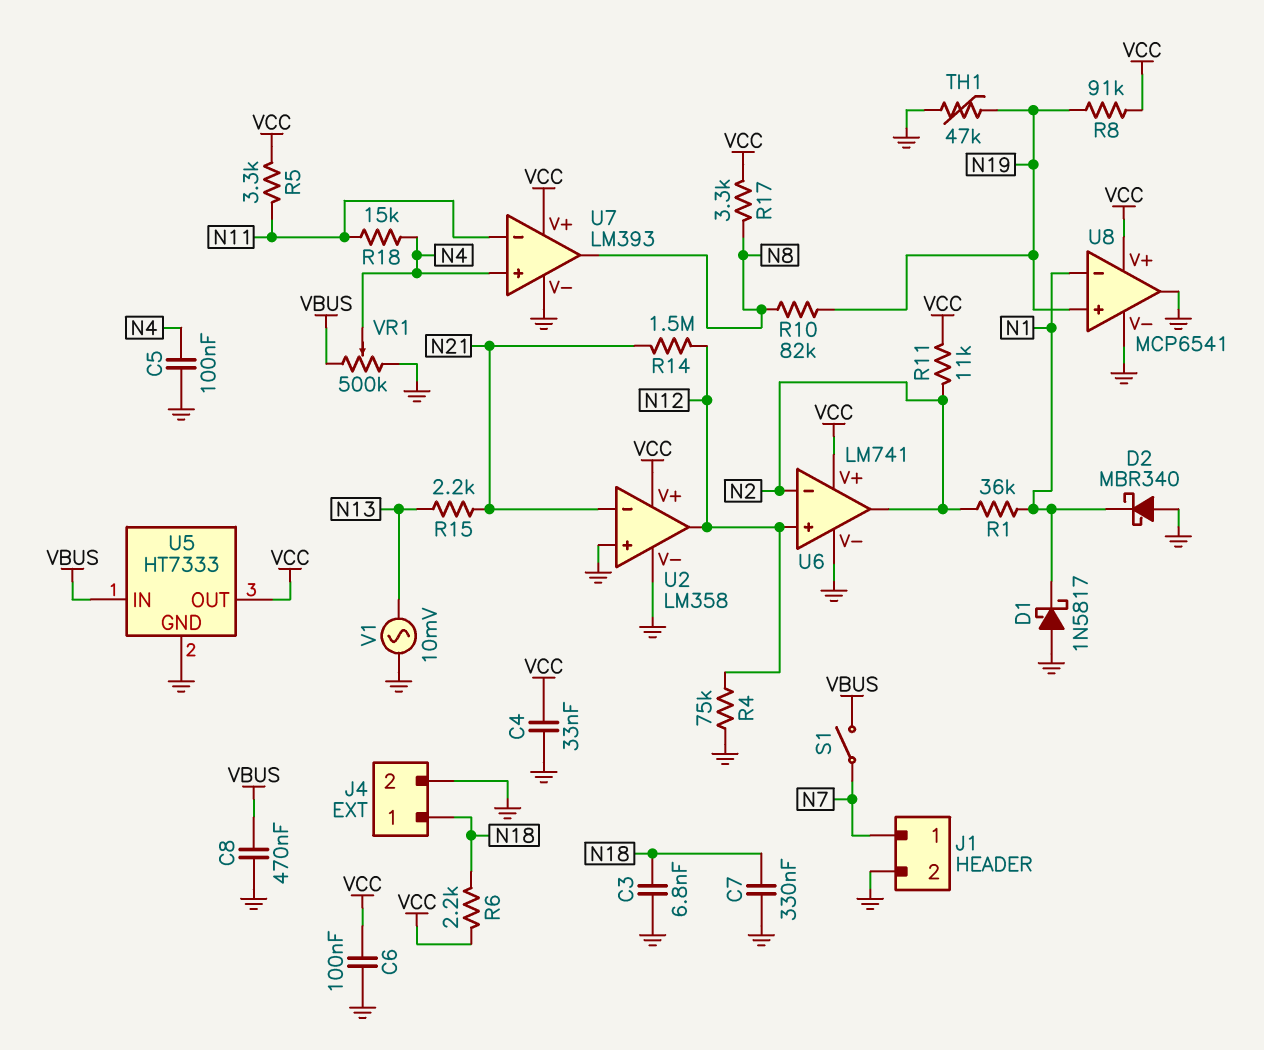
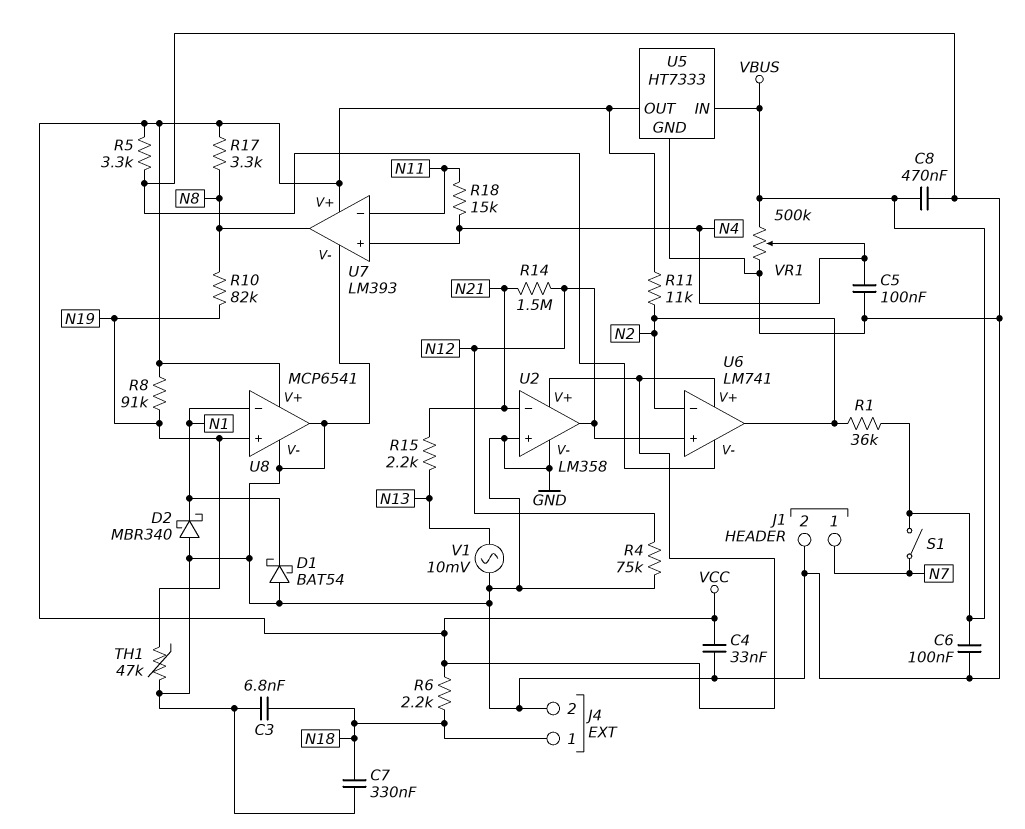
C6: 100nF (GND, VCC) -> 100nF (GND, VBUS)
D1: schottky 1N5817 (A GND, K N1) -> schottky BAT54 (A GND, K N1)
R1: 36k (N1, N2) -> 36k (N2, VBUS)
R5: 3.3k (N11, VCC) -> 3.3k (GND, VCC)

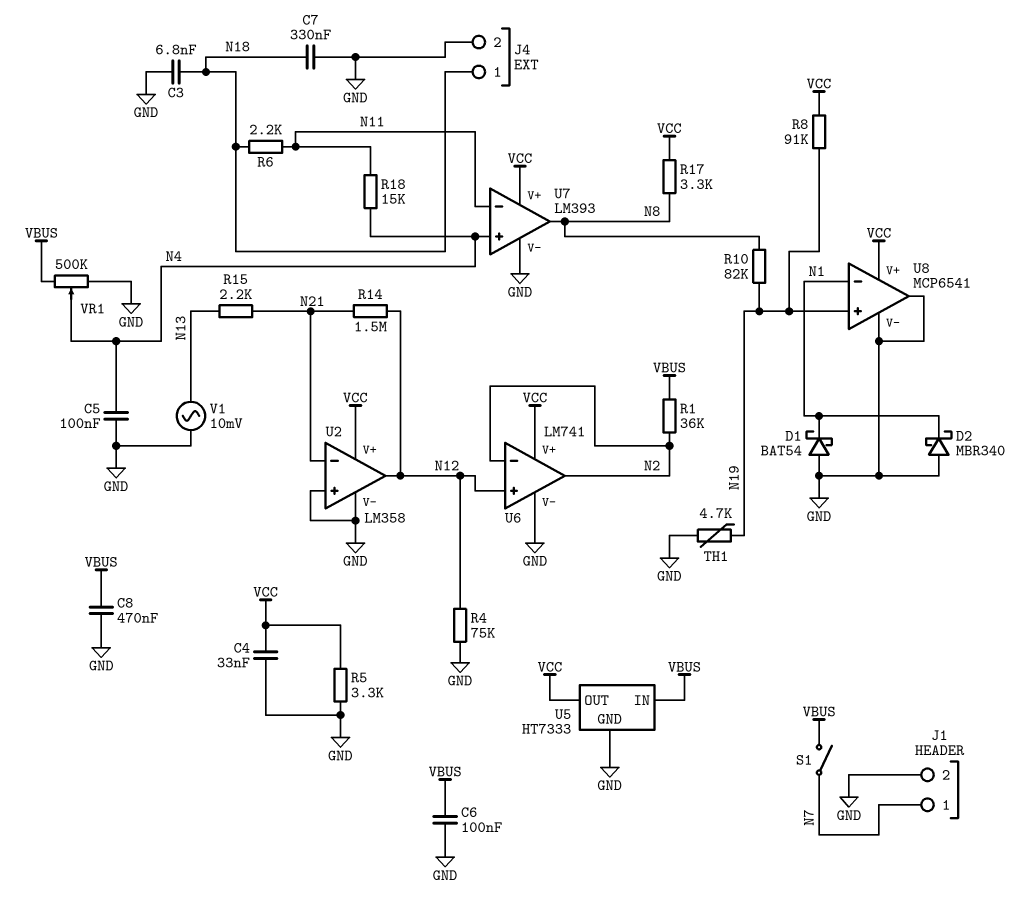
R6: 2.2k (N18, VCC) -> 2.2k (N11, N18)
R11: 11k (N2, VCC) -> none
TH1: 47k (GND, N19) -> 4.7k (GND, N19)

